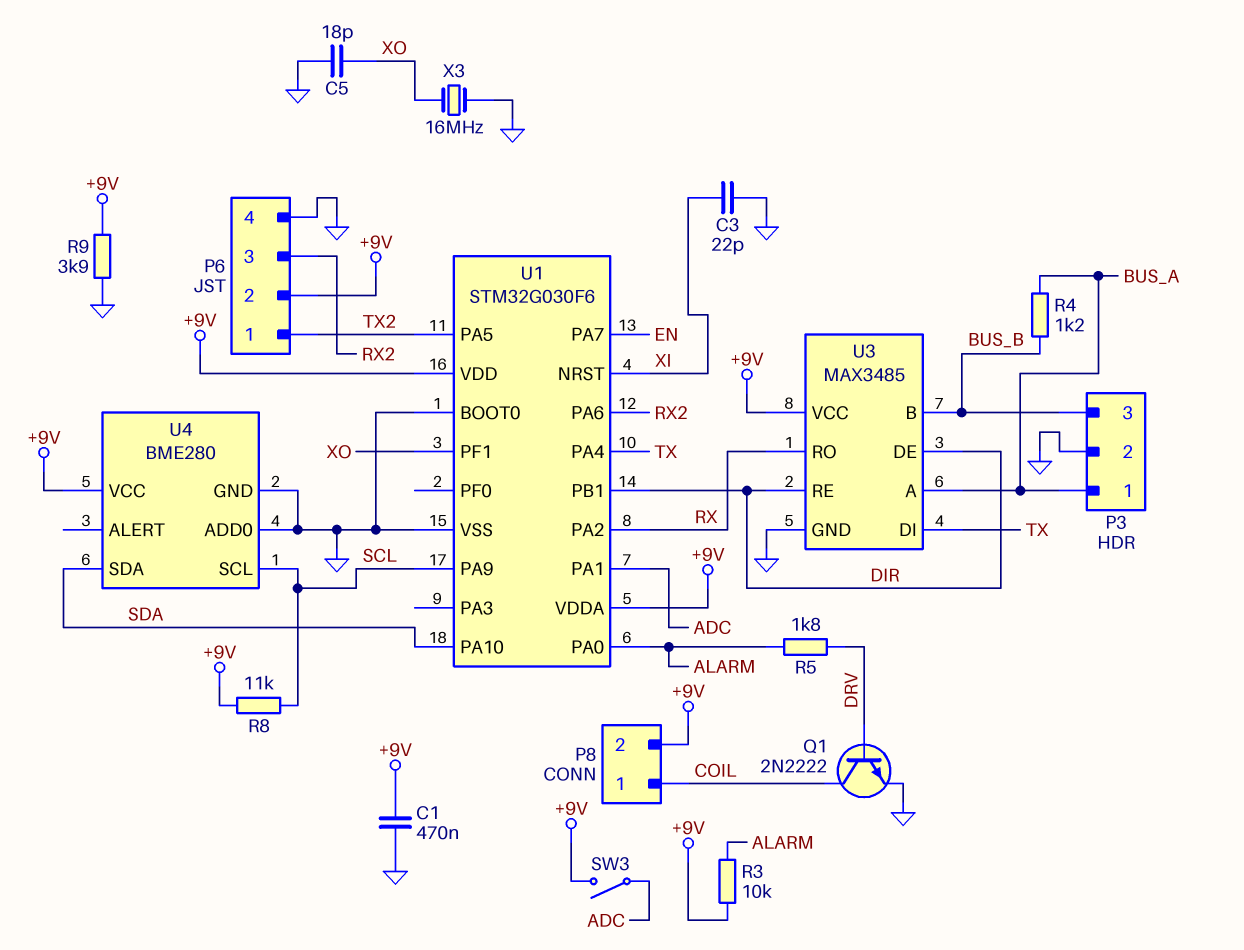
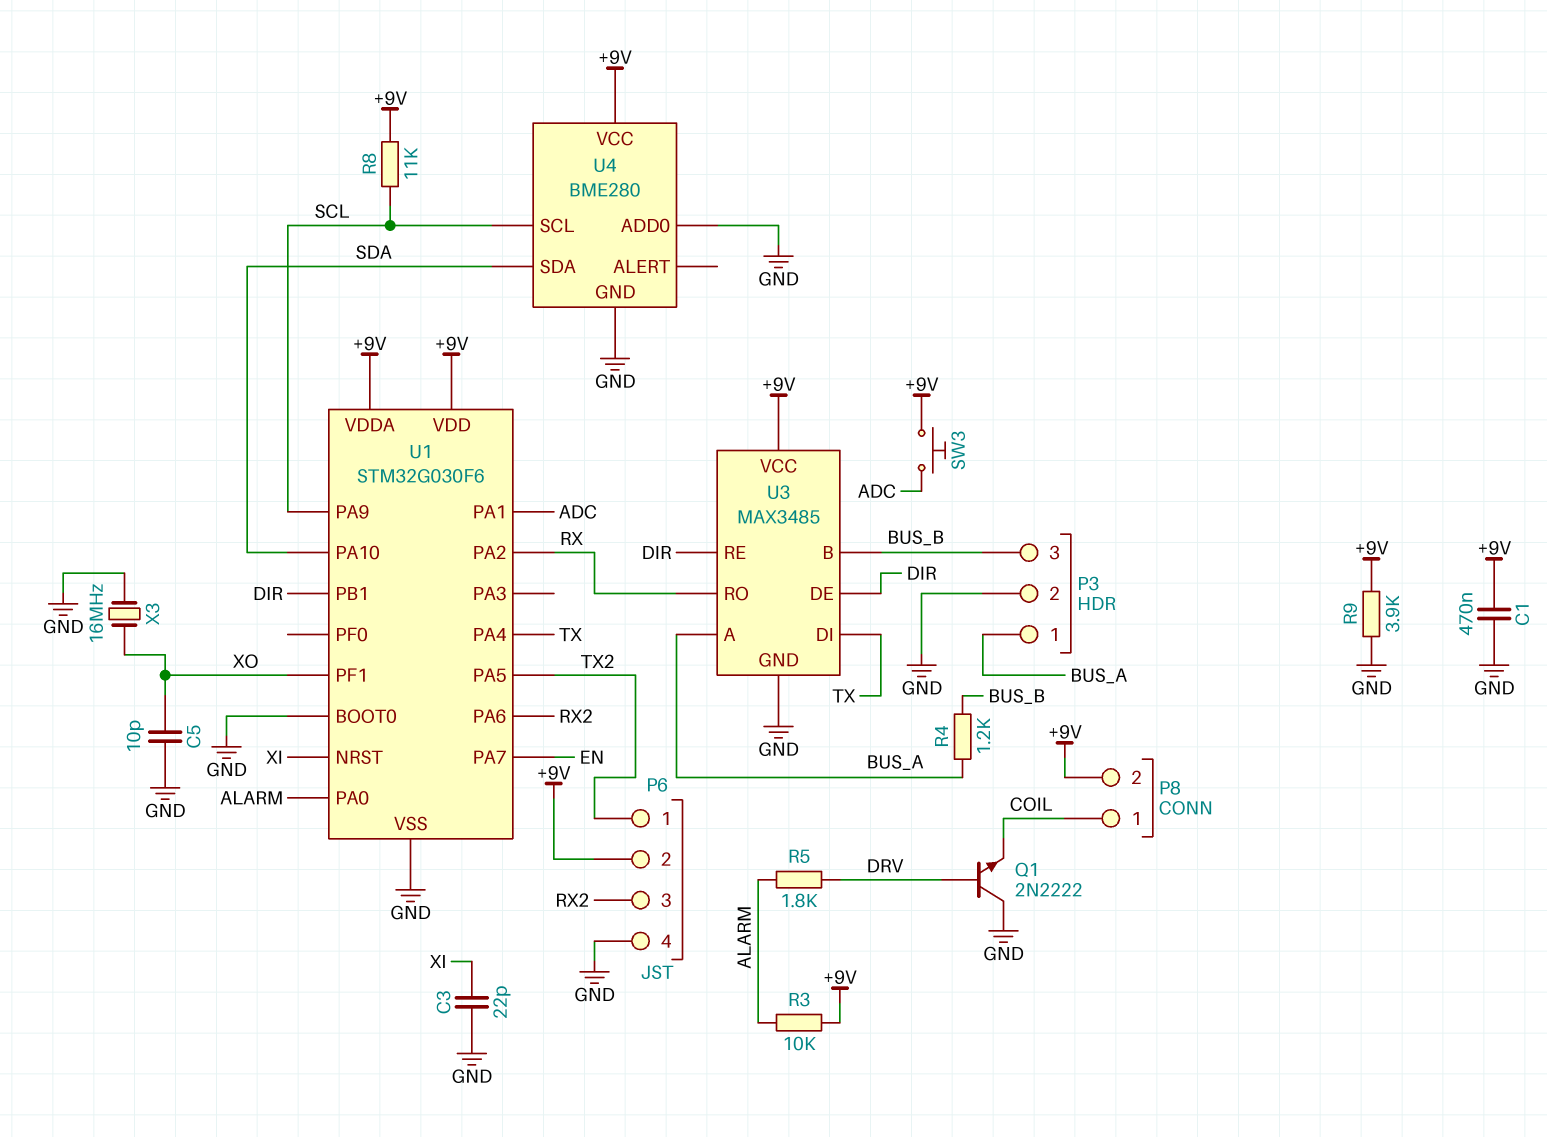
C5: 18pF (GND, XO) -> 10pF (GND, XO)
Q1: NPN 2N2222 (B DRV, C COIL, E GND) -> NPN 2N2222 (B DRV, C GND, E COIL)
SW3: switch (+9V, ADC) -> button (+9V, ADC)

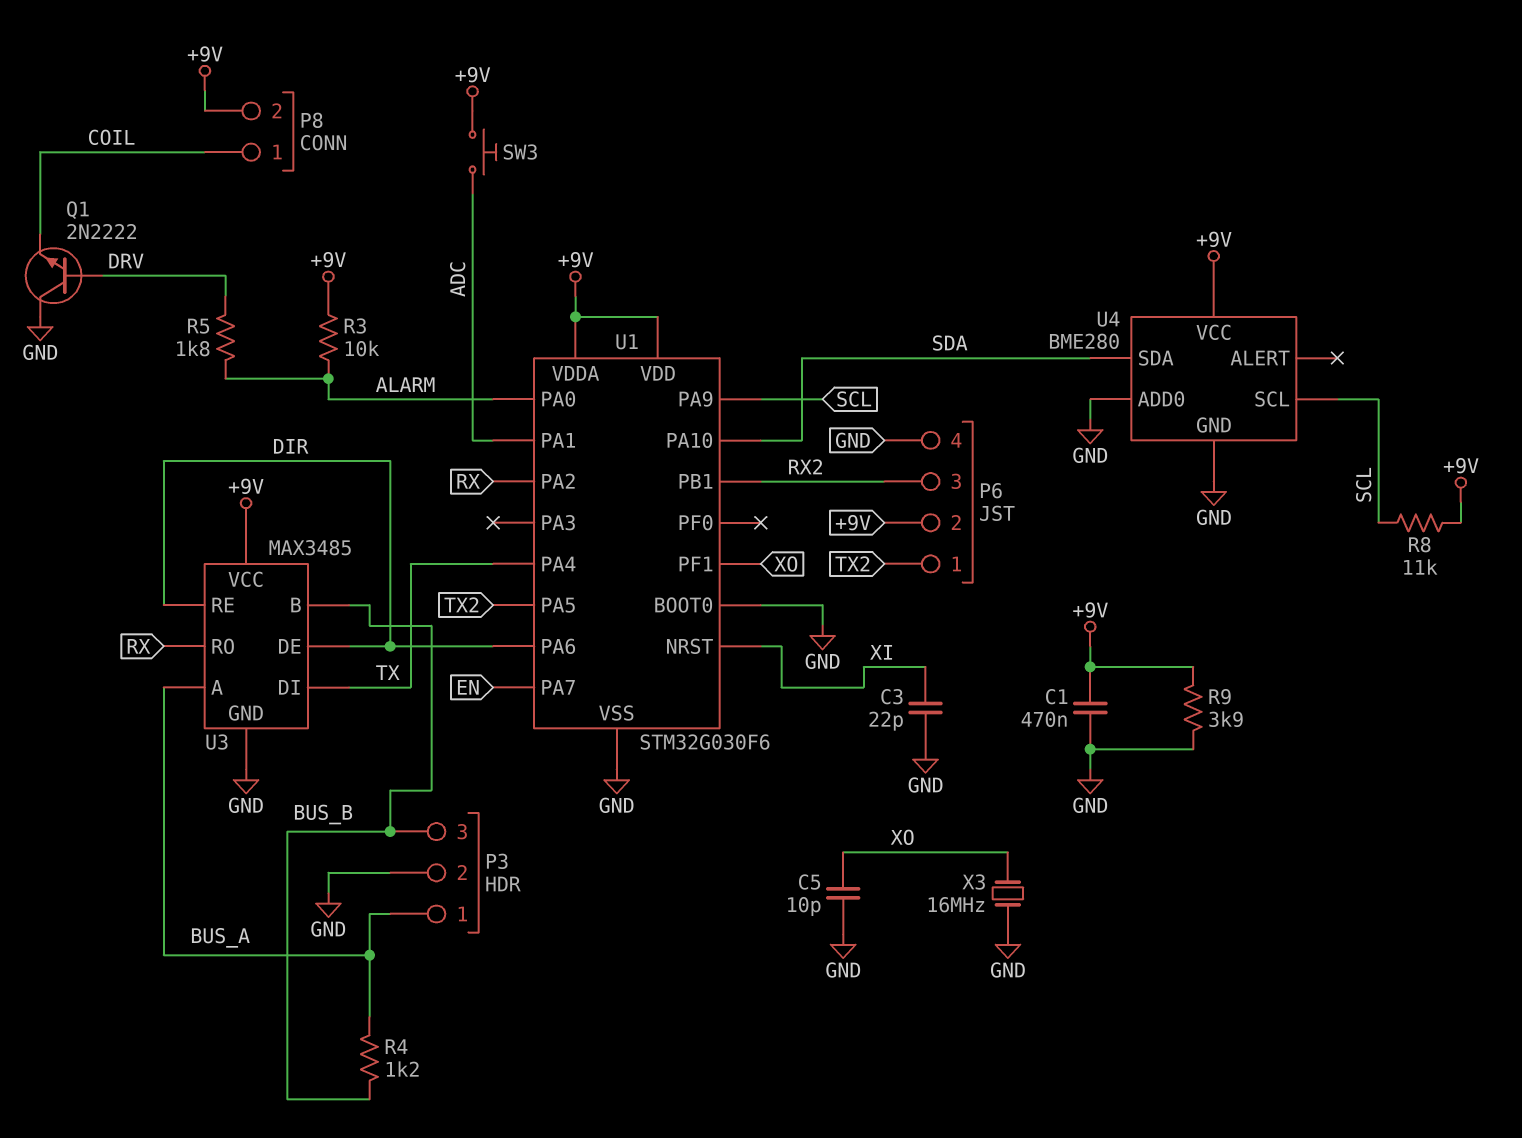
U1 pin PA6: RX2 -> DIR
U1 pin PB1: DIR -> RX2

